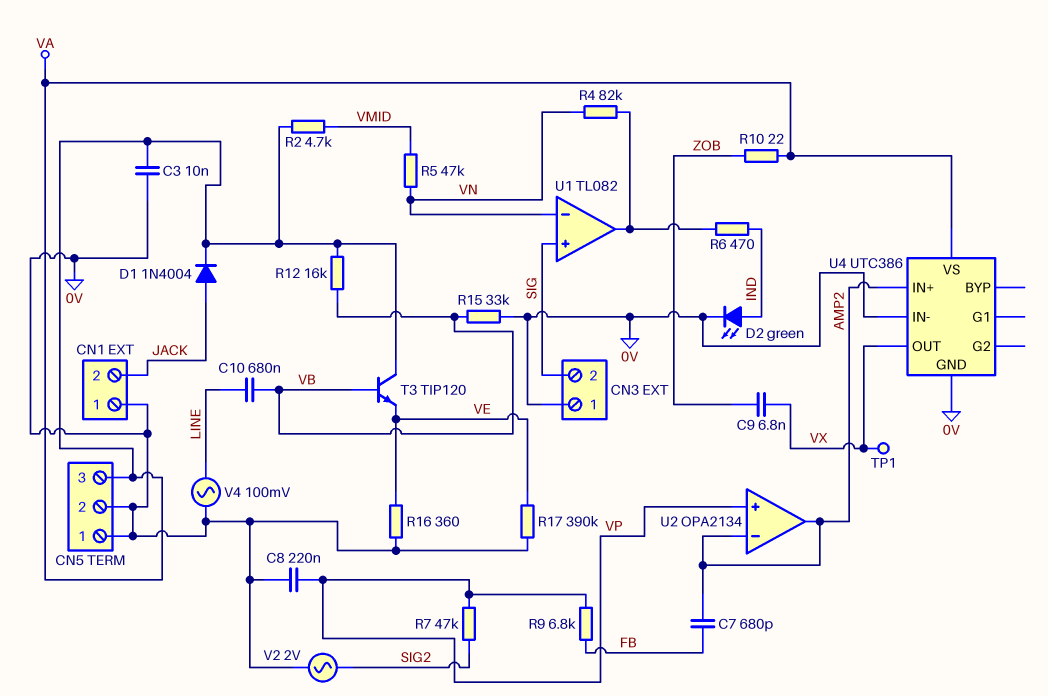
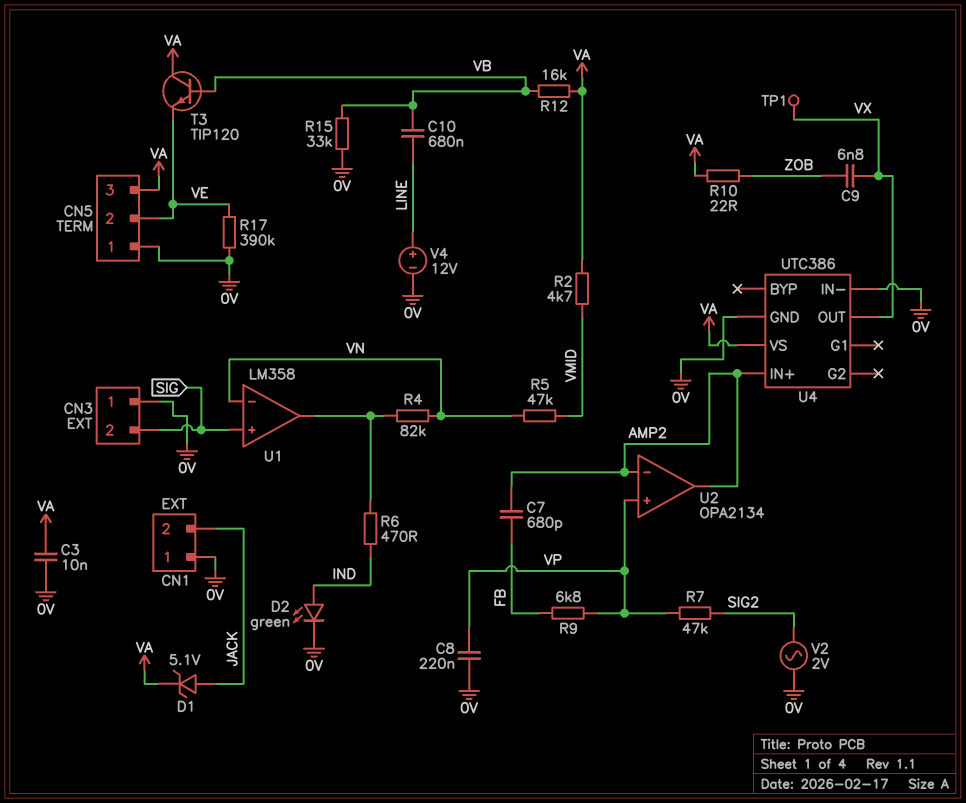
CN5 pin 2: 0V -> VE
D1: diode 1N4004 (A JACK, K VA) -> zener 5.1V (A JACK, K VA)
R16: 360 (0V, VE) -> none
U1: TL082 -> LM358
V4: AC 100mV (0V, LINE) -> 12V (plus LINE, minus 0V)

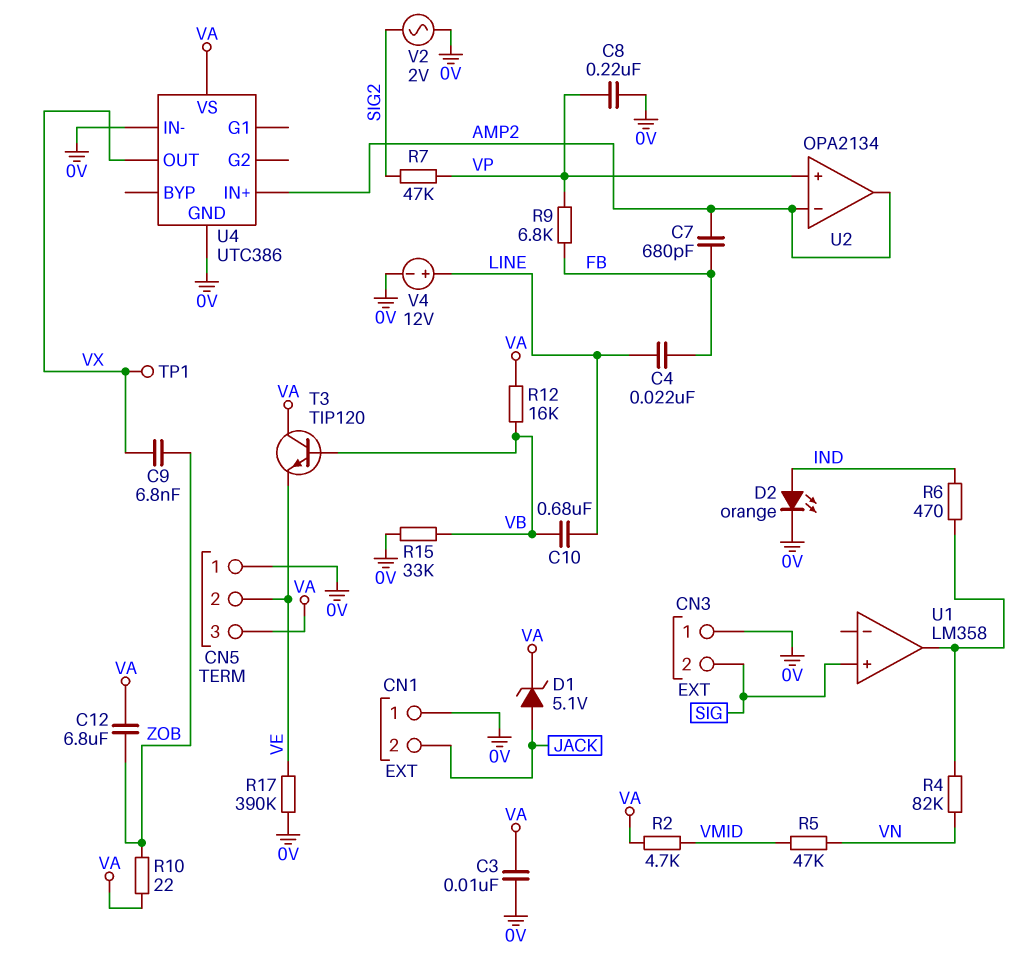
C4: none -> 22nF (FB, LINE)
C12: none -> 6.8uF (VA, ZOB)
D2: LED green (A IND, K 0V) -> LED orange (A IND, K 0V)
U1 pin in-: VN -> none

